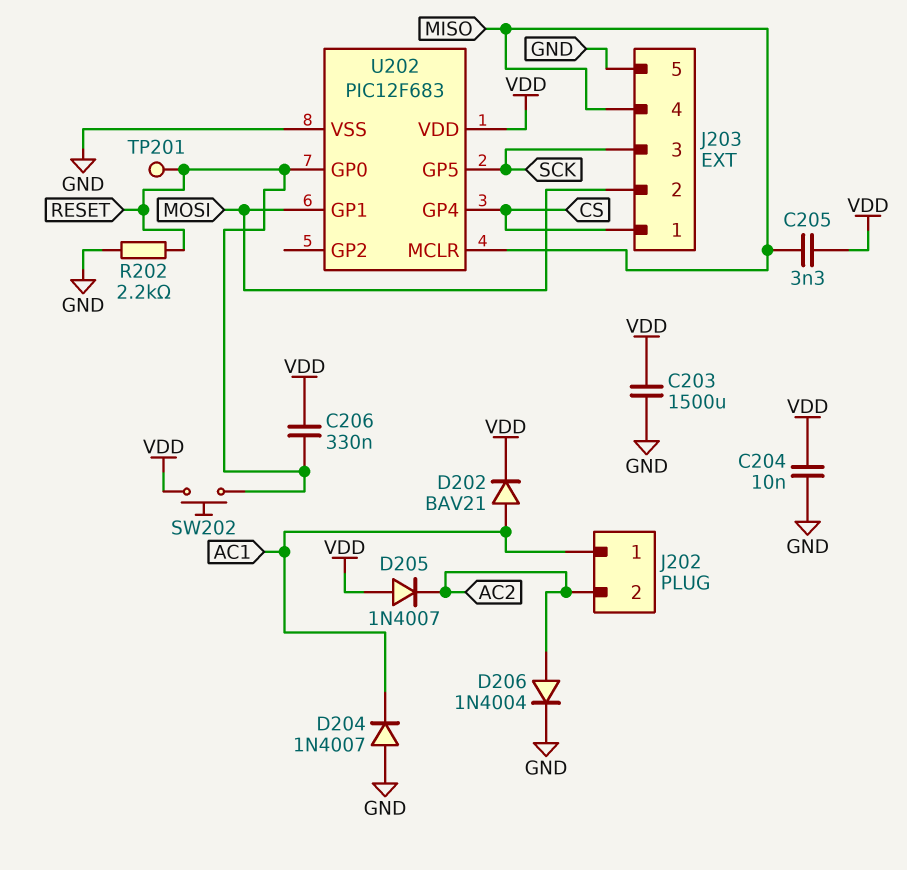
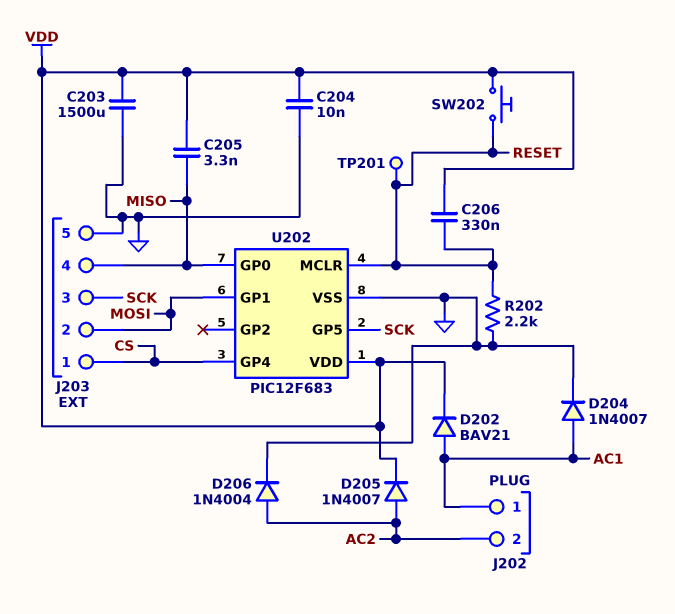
D204: diode 1N4007 (A GND, K AC1) -> diode 1N4007 (A AC1, K GND)
D205: diode 1N4007 (A VDD, K AC2) -> diode 1N4007 (A AC2, K VDD)
U202 pin GP0: RESET -> MISO
U202 pin MCLR: MISO -> RESET

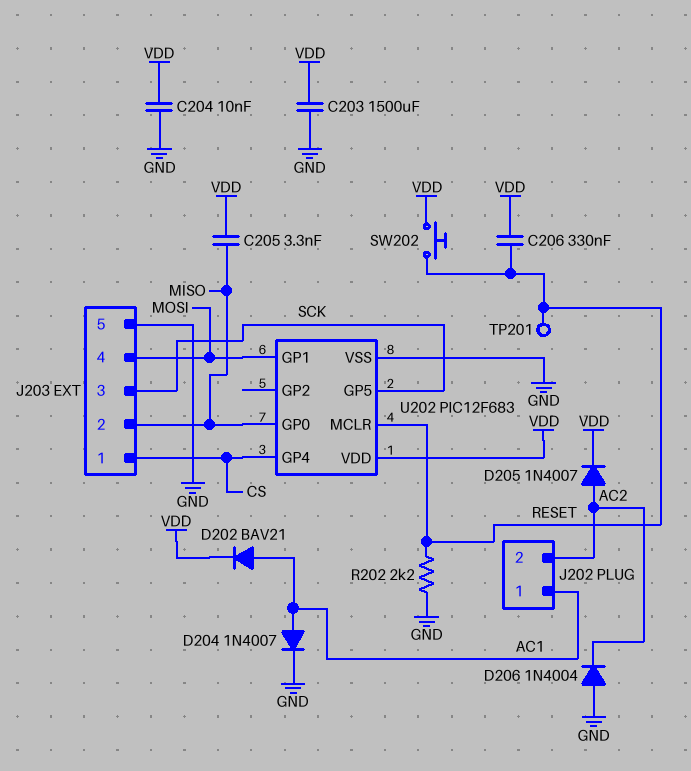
D206: diode 1N4004 (A AC2, K GND) -> diode 1N4004 (A GND, K AC2)
J203 pin 2: MOSI -> MISO
J203 pin 4: MISO -> MOSI

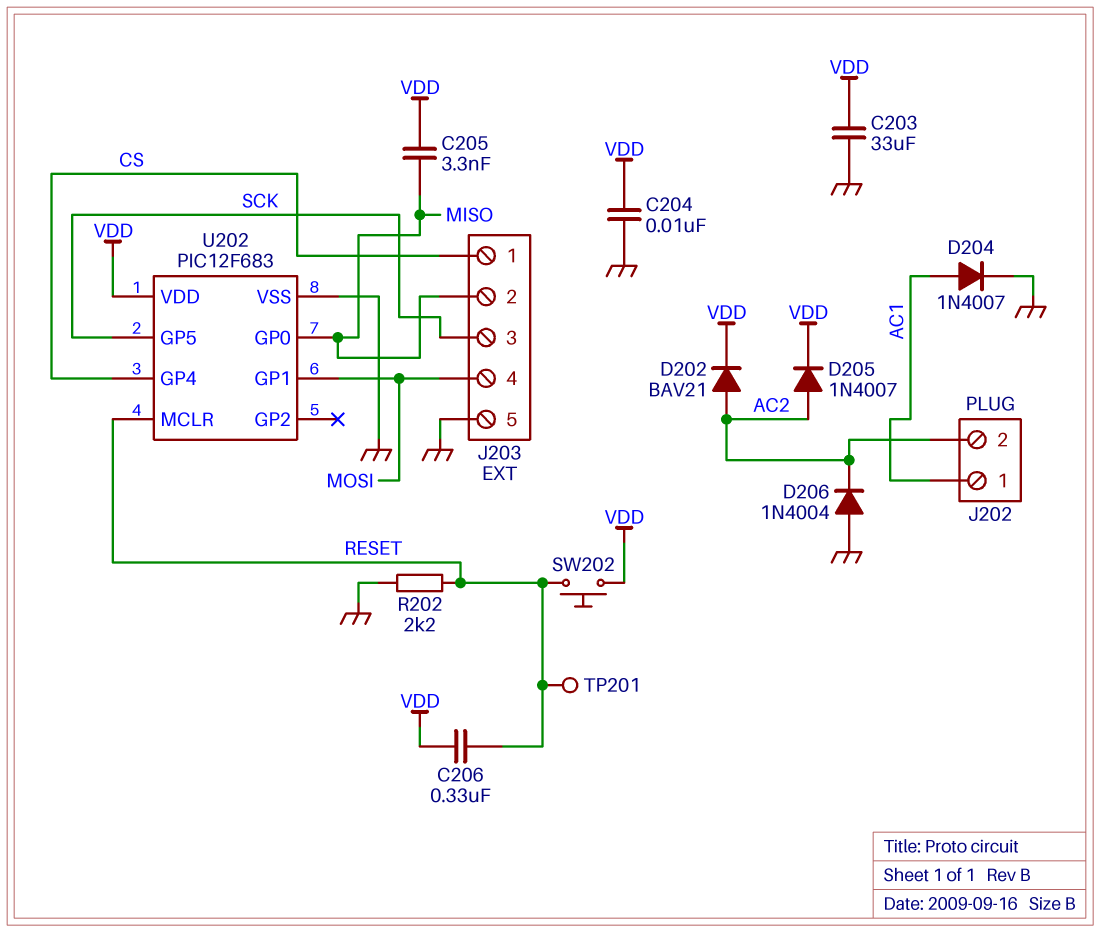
C203: 1500uF (GND, VDD) -> 33uF (GND, VDD)
D202: diode BAV21 (A AC1, K VDD) -> diode BAV21 (A AC2, K VDD)

